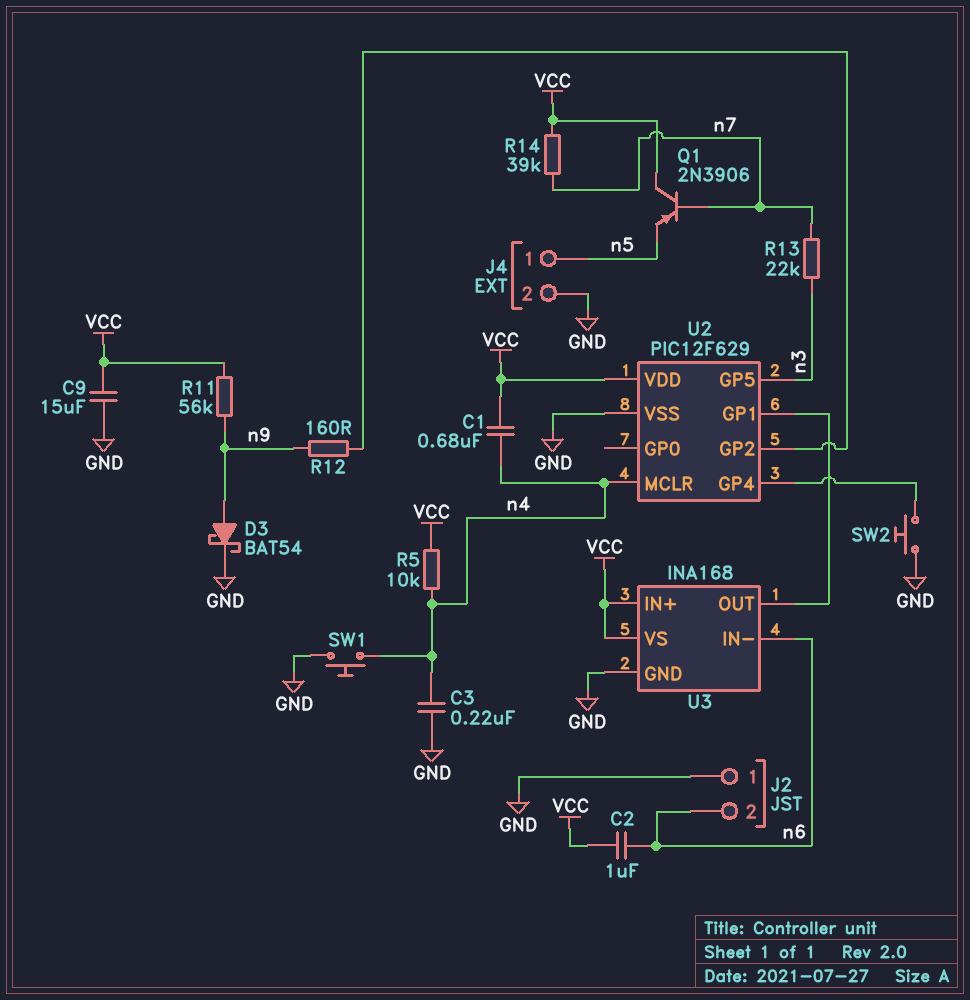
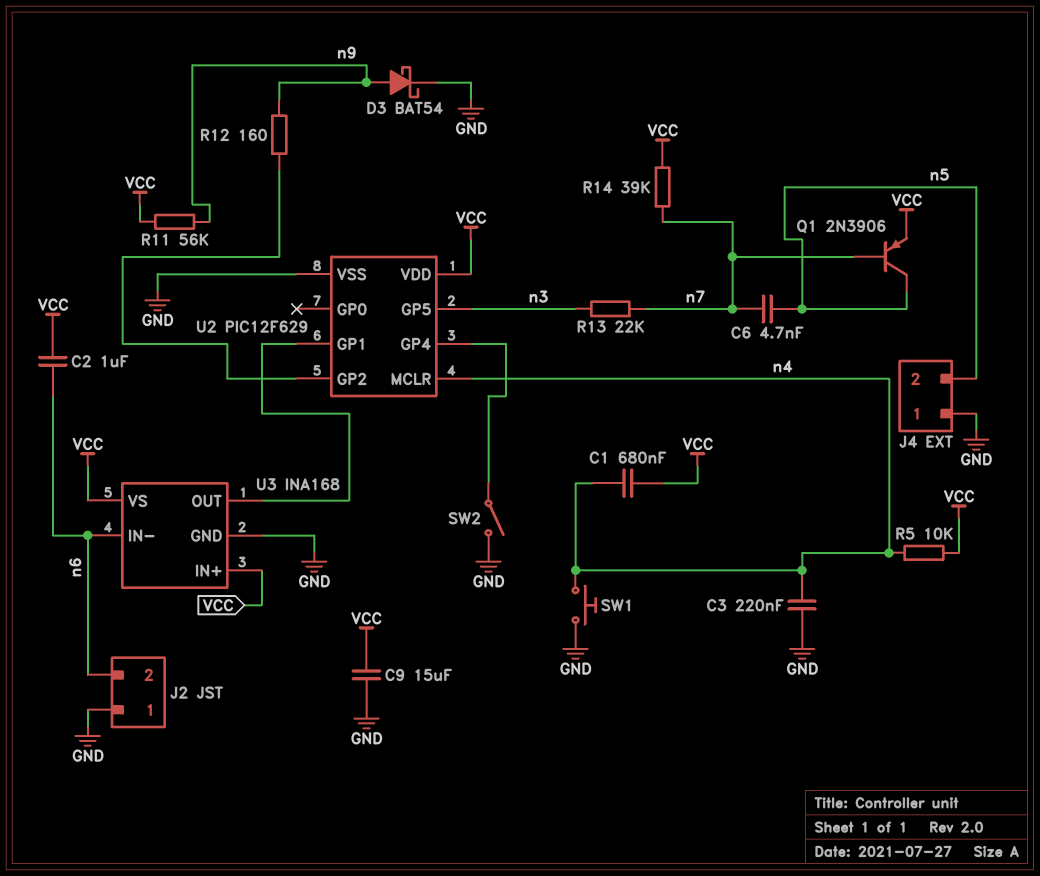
C6: none -> 4.7nF (n5, n7)
J4 pin 1: n5 -> GND
J4 pin 2: GND -> n5
Q1: PNP 2N3906 (B n7, C VCC, E n5) -> PNP 2N3906 (B n7, C n5, E VCC)
SW2: button (GND, U2/GP4) -> switch (GND, U2/GP4)

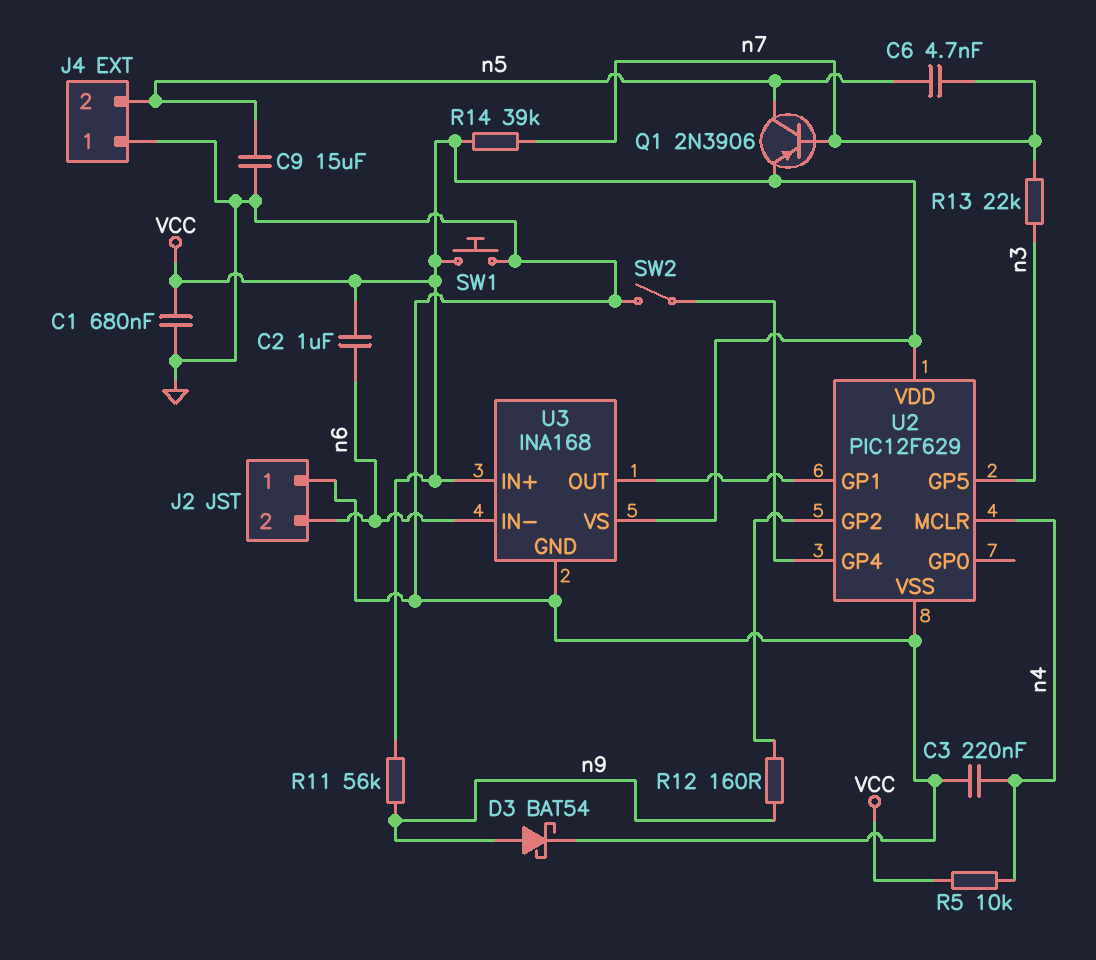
C1: 680nF (VCC, n4) -> 680nF (GND, VCC)
C9: 15uF (GND, VCC) -> 15uF (GND, n5)
SW1: button (GND, n4) -> button (GND, VCC)

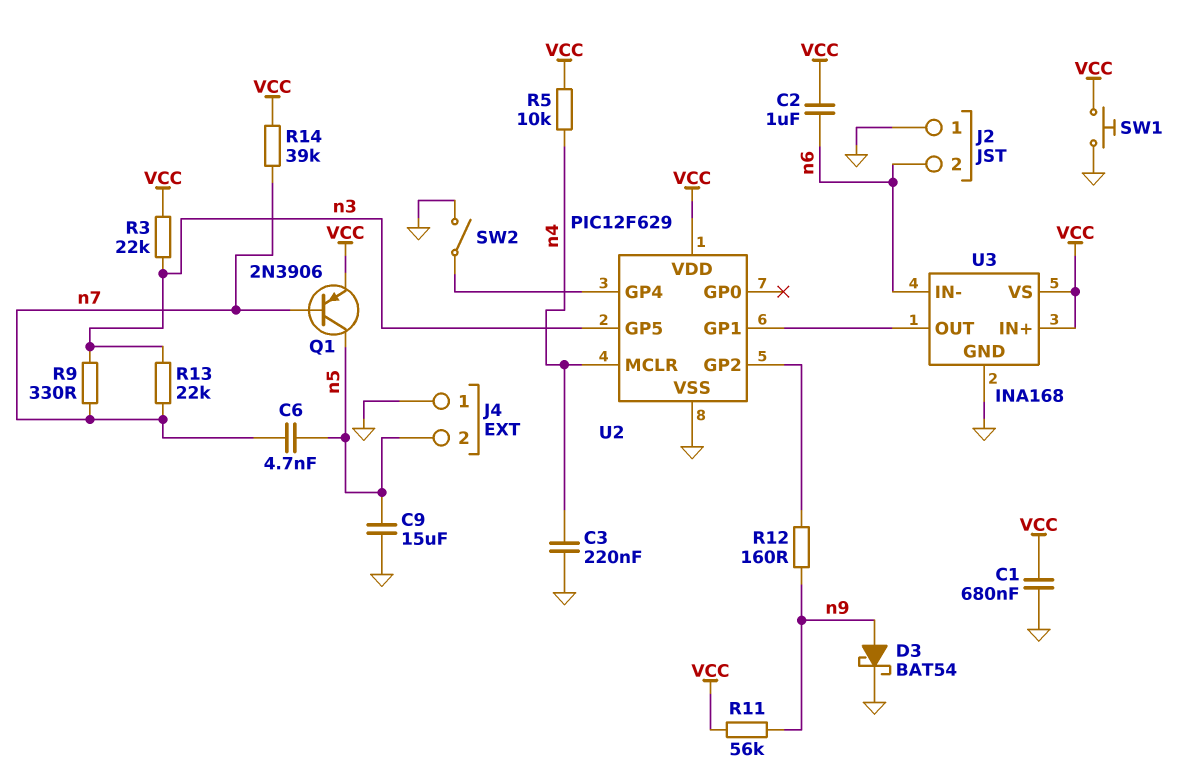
R3: none -> 22k (VCC, n3)
R9: none -> 330 (n3, n7)

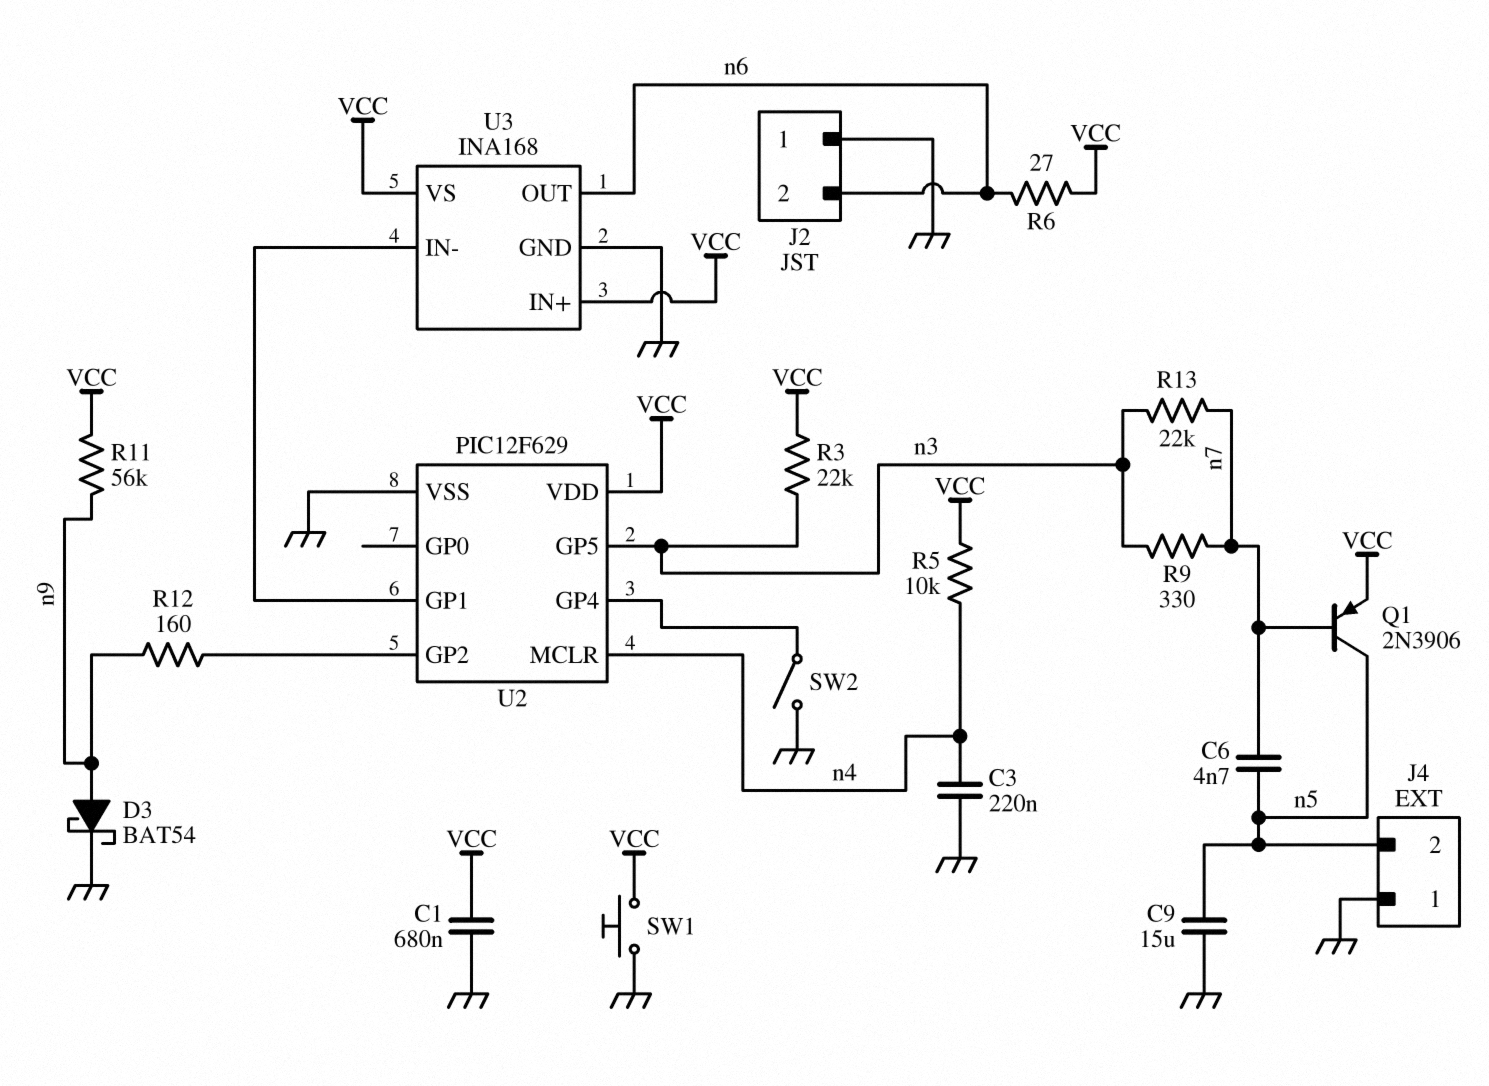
C2: 1uF (VCC, n6) -> none
R6: none -> 27 (VCC, n6)
R14: 39k (VCC, n7) -> none
U3 pin IN-: n6 -> U2/GP1
U3 pin OUT: U2/GP1 -> n6

